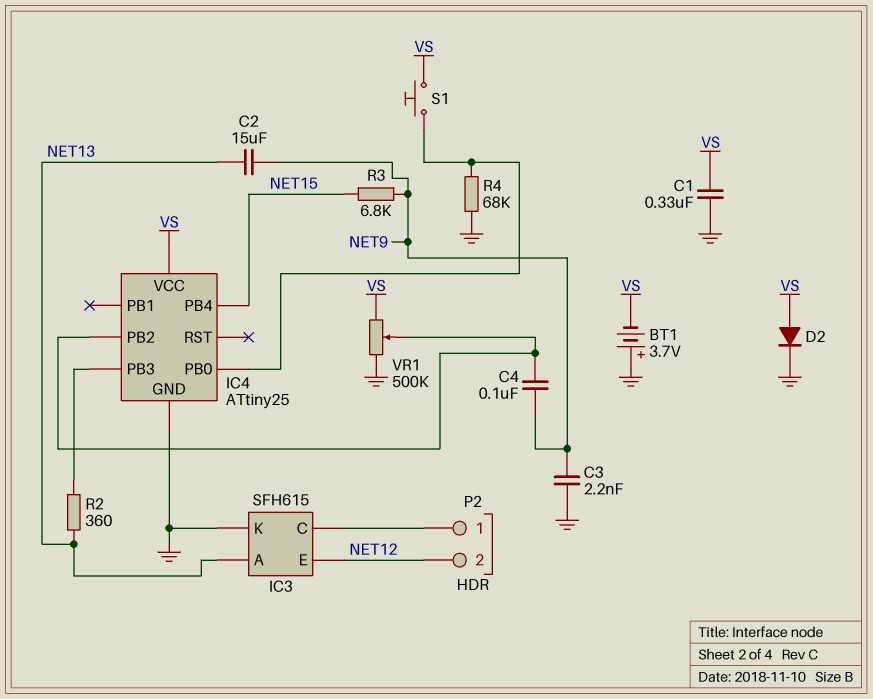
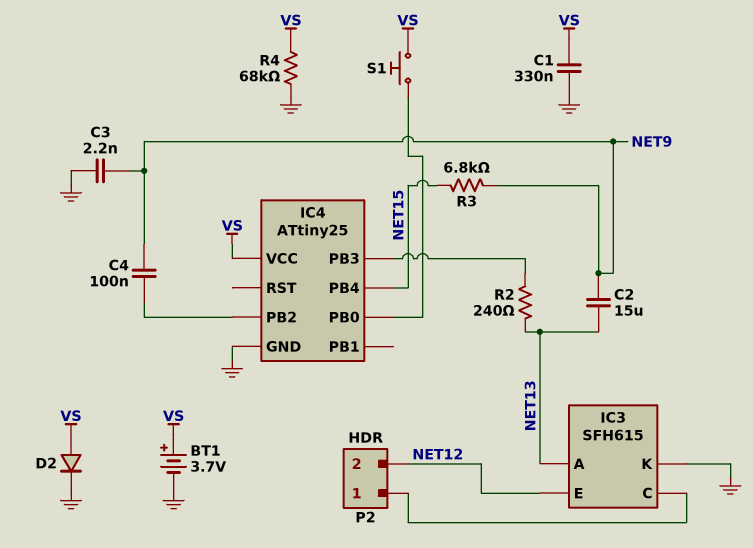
BT1: 3.7V (plus GND, minus VS) -> 3.7V (plus VS, minus GND)
R2: 360 (IC4/PB3, NET13) -> 240 (IC4/PB3, NET13)
R4: 68k (GND, IC4/PB0) -> 68k (GND, VS)
VR1: 500k (GND, VS, wiper IC4/PB2) -> none

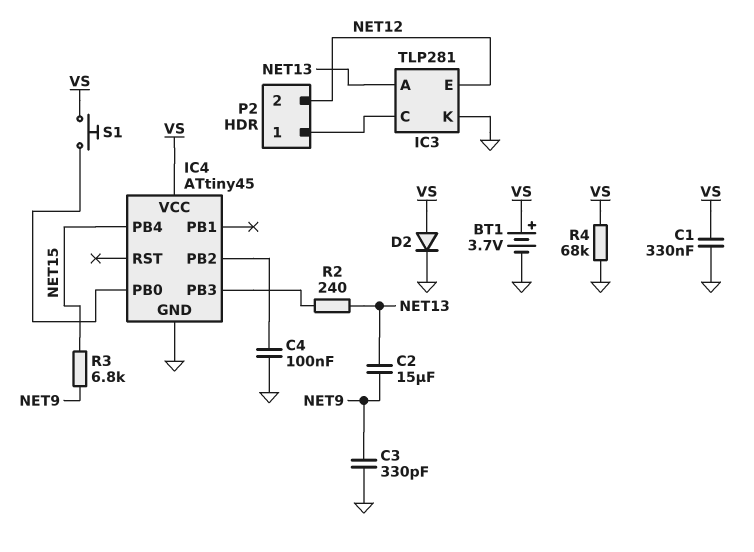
C3: 2.2nF (GND, NET9) -> 330pF (GND, NET9)
C4: 100nF (IC4/PB2, NET9) -> 100nF (GND, IC4/PB2)
IC3: SFH615 -> TLP281
IC4: ATtiny25 -> ATtiny45

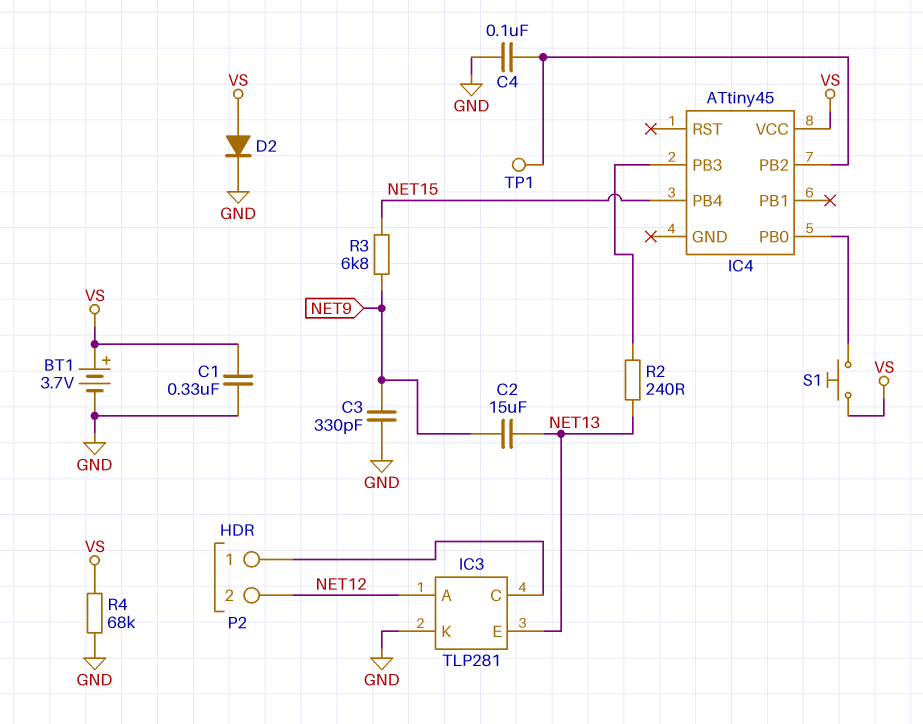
IC3 pin A: NET13 -> NET12
IC3 pin E: NET12 -> NET13
IC4 pin GND: GND -> none
TP1: none -> test point (IC4/PB2)

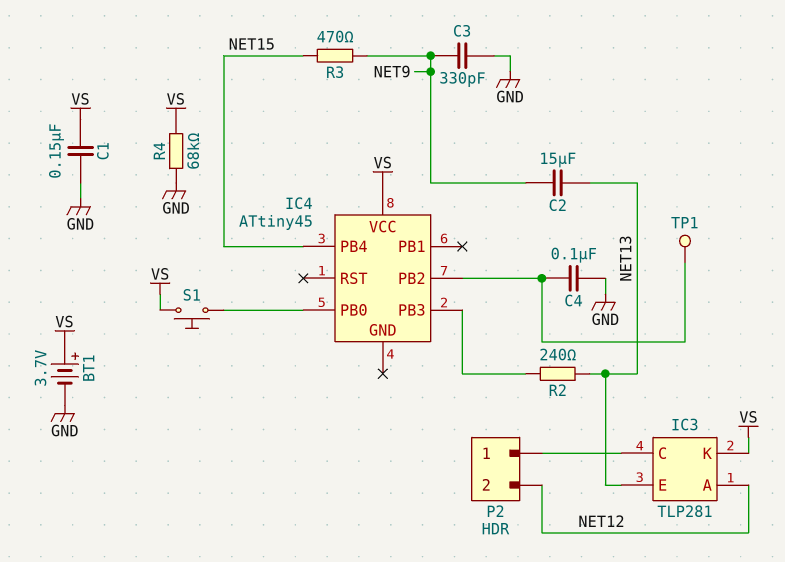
C1: 330nF (GND, VS) -> 150nF (GND, VS)
D2: diode (A VS, K GND) -> none
IC3 pin K: GND -> VS
R3: 6.8k (NET9, NET15) -> 470 (NET9, NET15)

